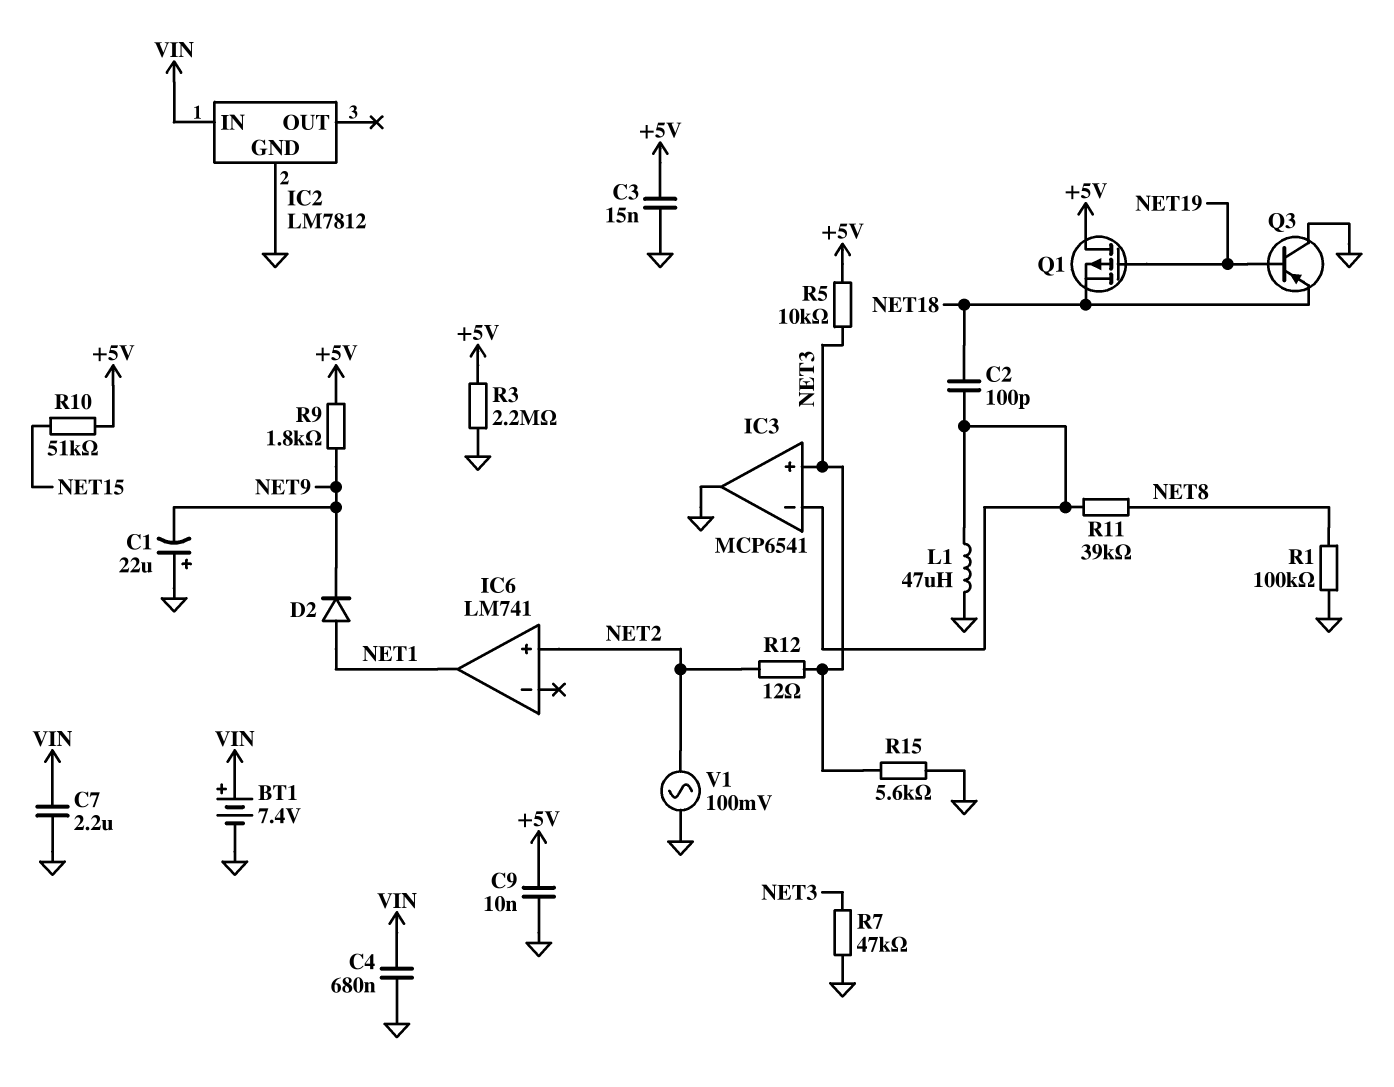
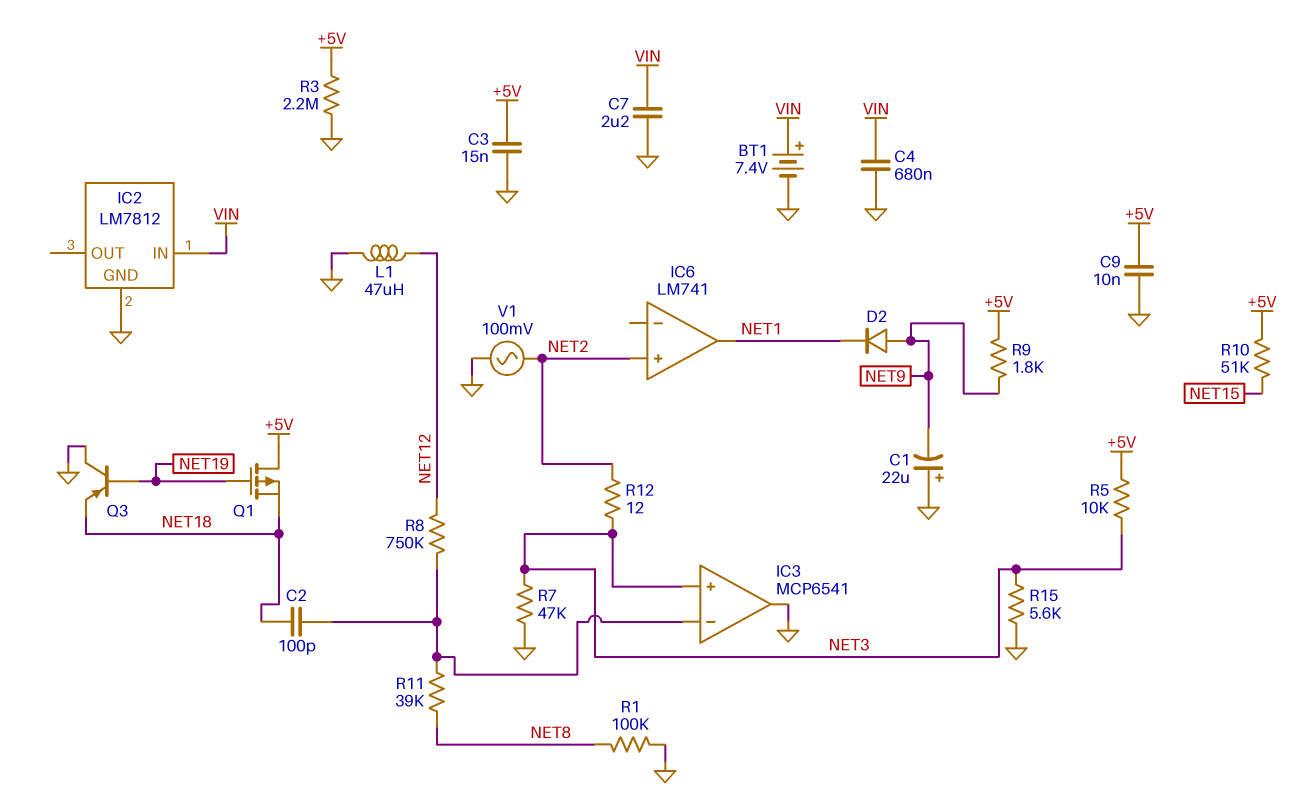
D2: diode (A NET1, K NET9) -> diode (A NET9, K NET1)
L1: 47uH (GND, IC3/in-) -> 47uH (GND, NET12)
R8: none -> 750k (IC3/in-, NET12)

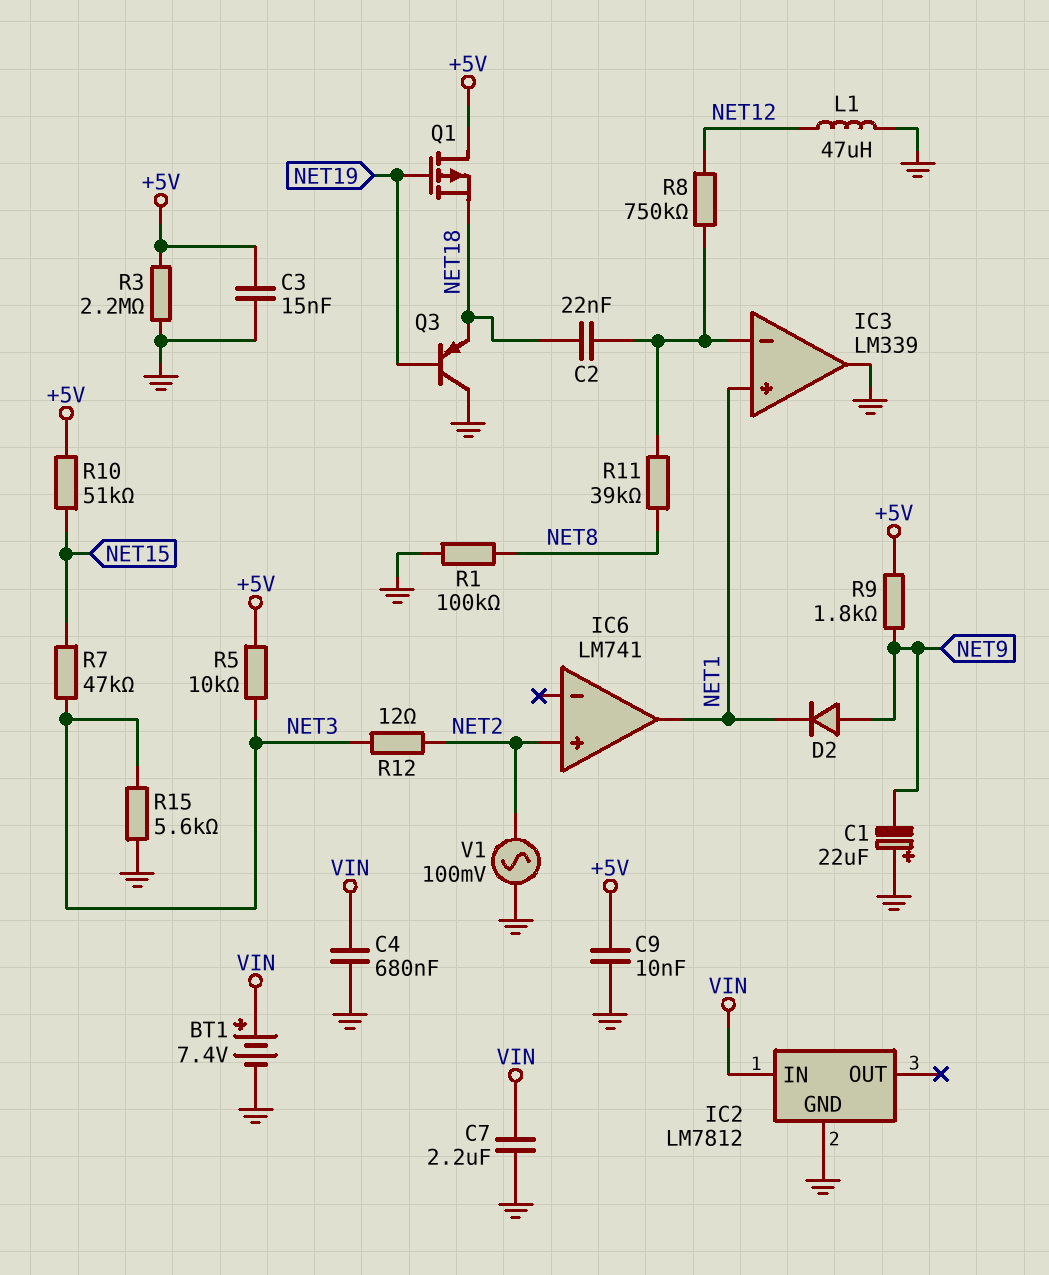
C2: 100pF (IC3/in-, NET18) -> 22nF (IC3/in-, NET18)
IC3: MCP6541 -> LM339
IC3 pin in+: NET3 -> NET1
R7: 47k (GND, NET3) -> 47k (NET3, NET15)

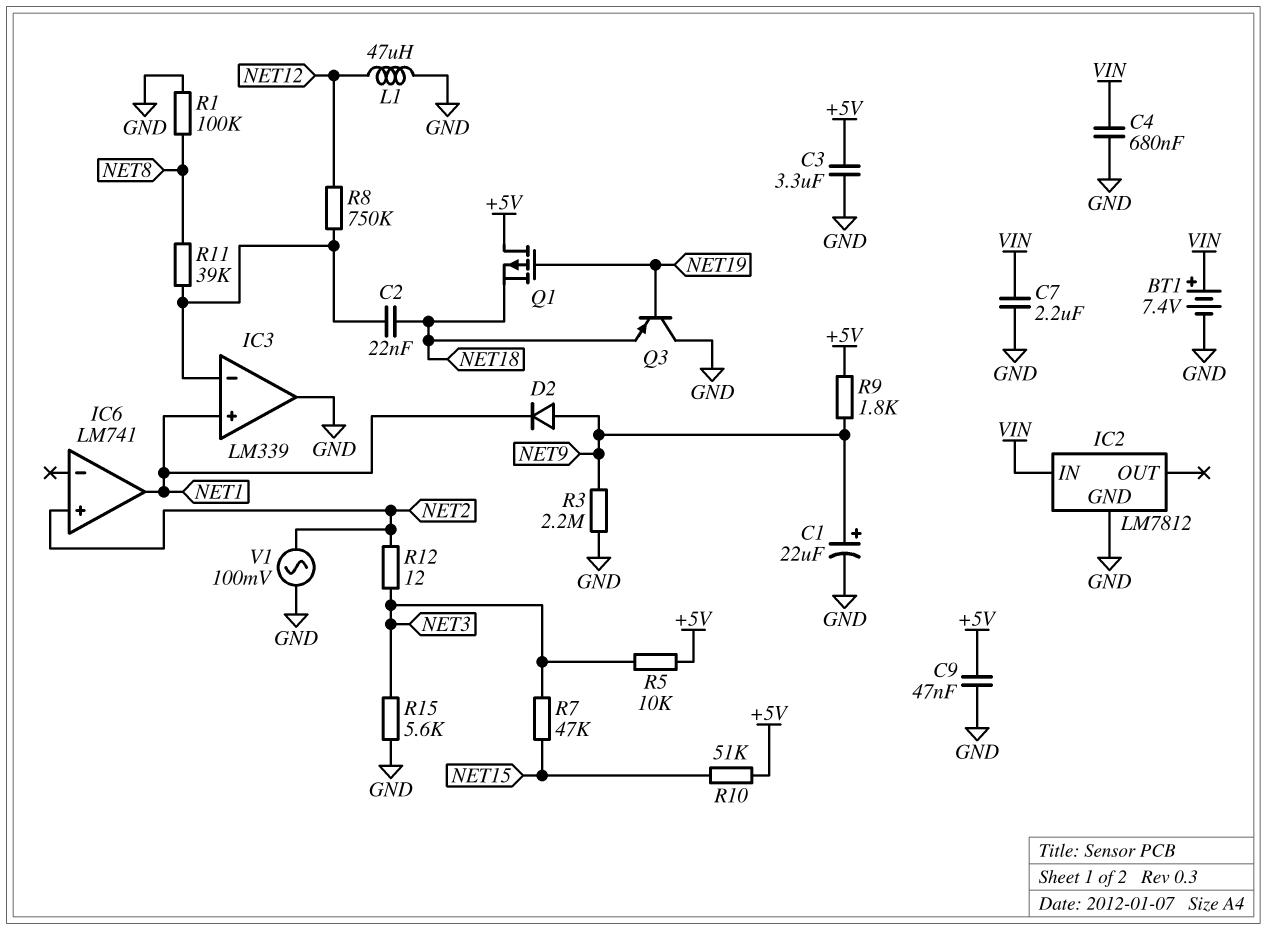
C1: 22uF (plus GND, minus NET9) -> 22uF (plus NET9, minus GND)
C3: 15nF (+5V, GND) -> 3.3uF (+5V, GND)
C9: 10nF (+5V, GND) -> 47nF (+5V, GND)
R3: 2.2M (+5V, GND) -> 2.2M (GND, NET9)

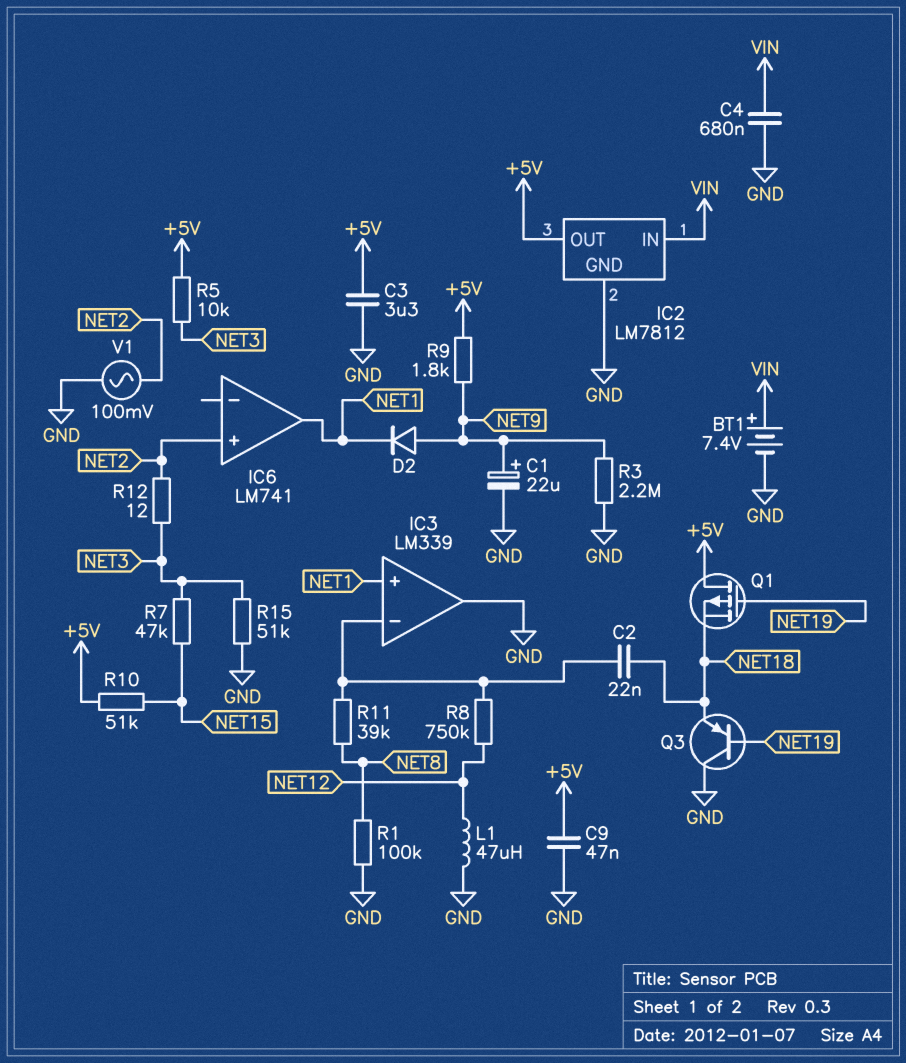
C7: 2.2uF (GND, VIN) -> none
IC2 pin OUT: none -> +5V
R15: 5.6k (GND, NET3) -> 51k (GND, NET3)

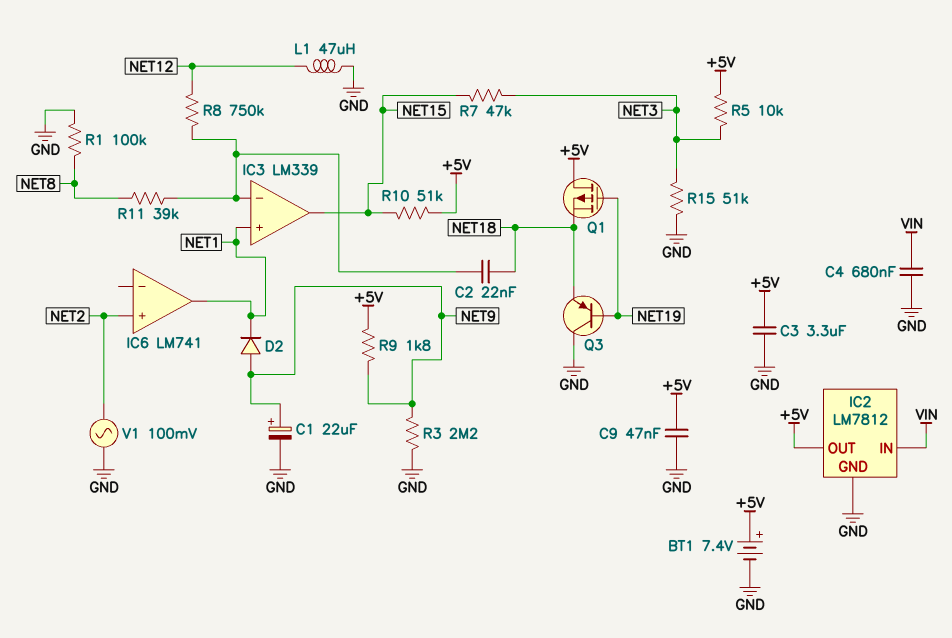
BT1: 7.4V (plus VIN, minus GND) -> 7.4V (plus +5V, minus GND)
IC3 pin out: GND -> NET15
R12: 12 (NET2, NET3) -> none

